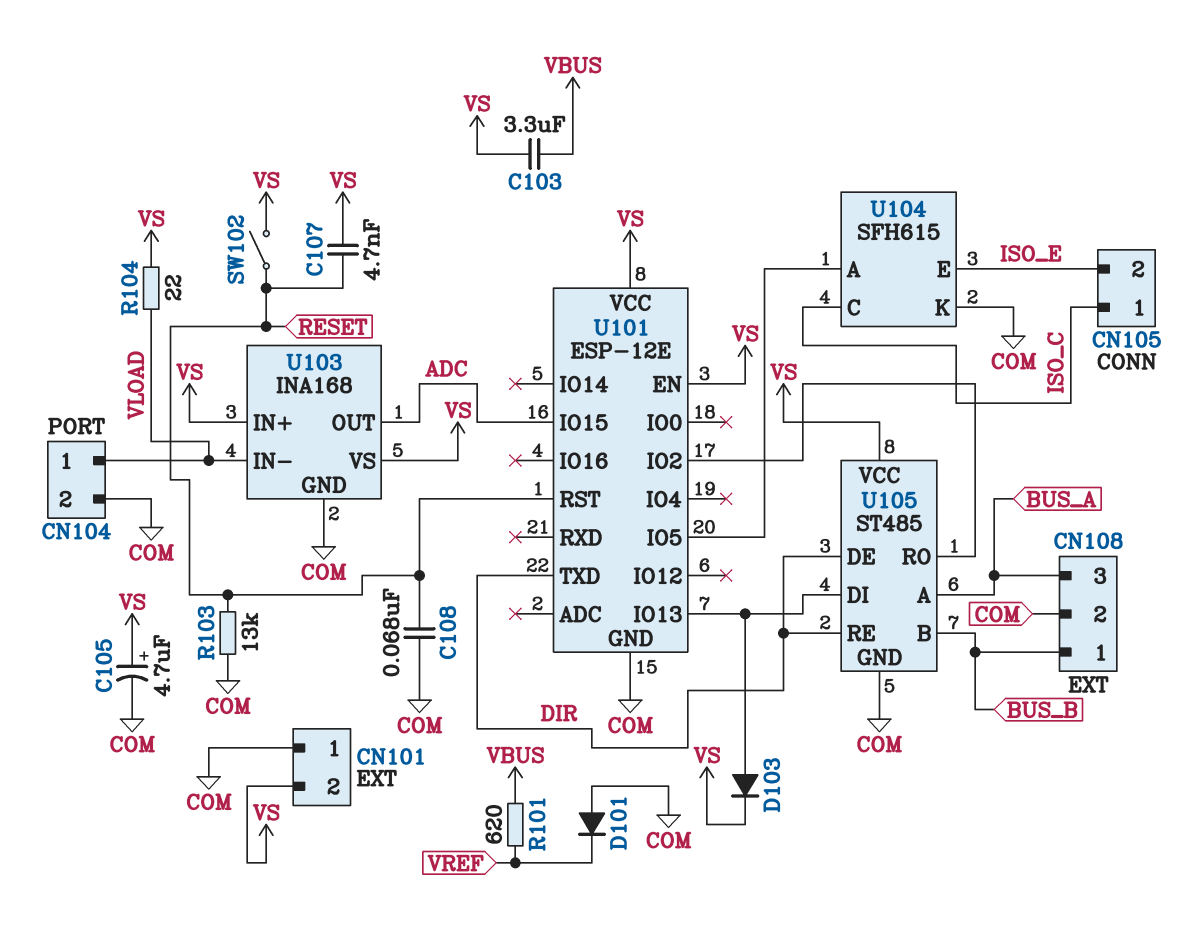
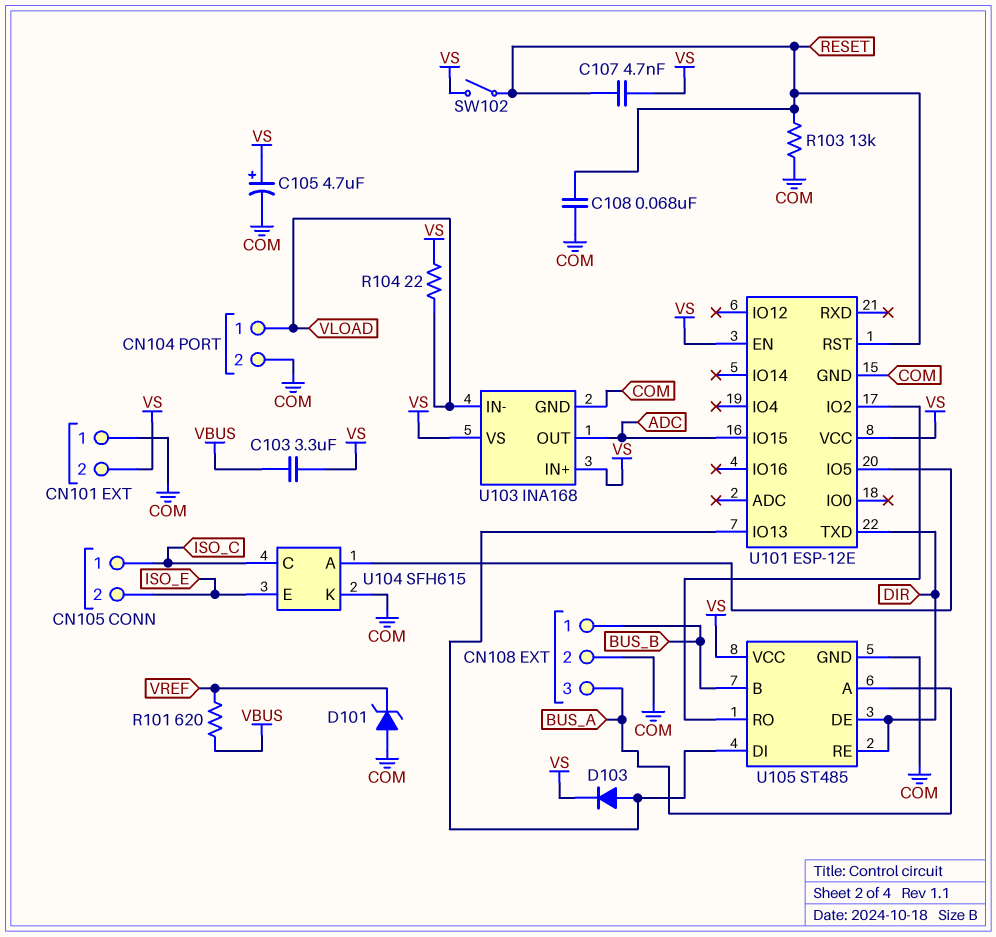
D101: diode (A COM, K VREF) -> zener (A COM, K VREF)

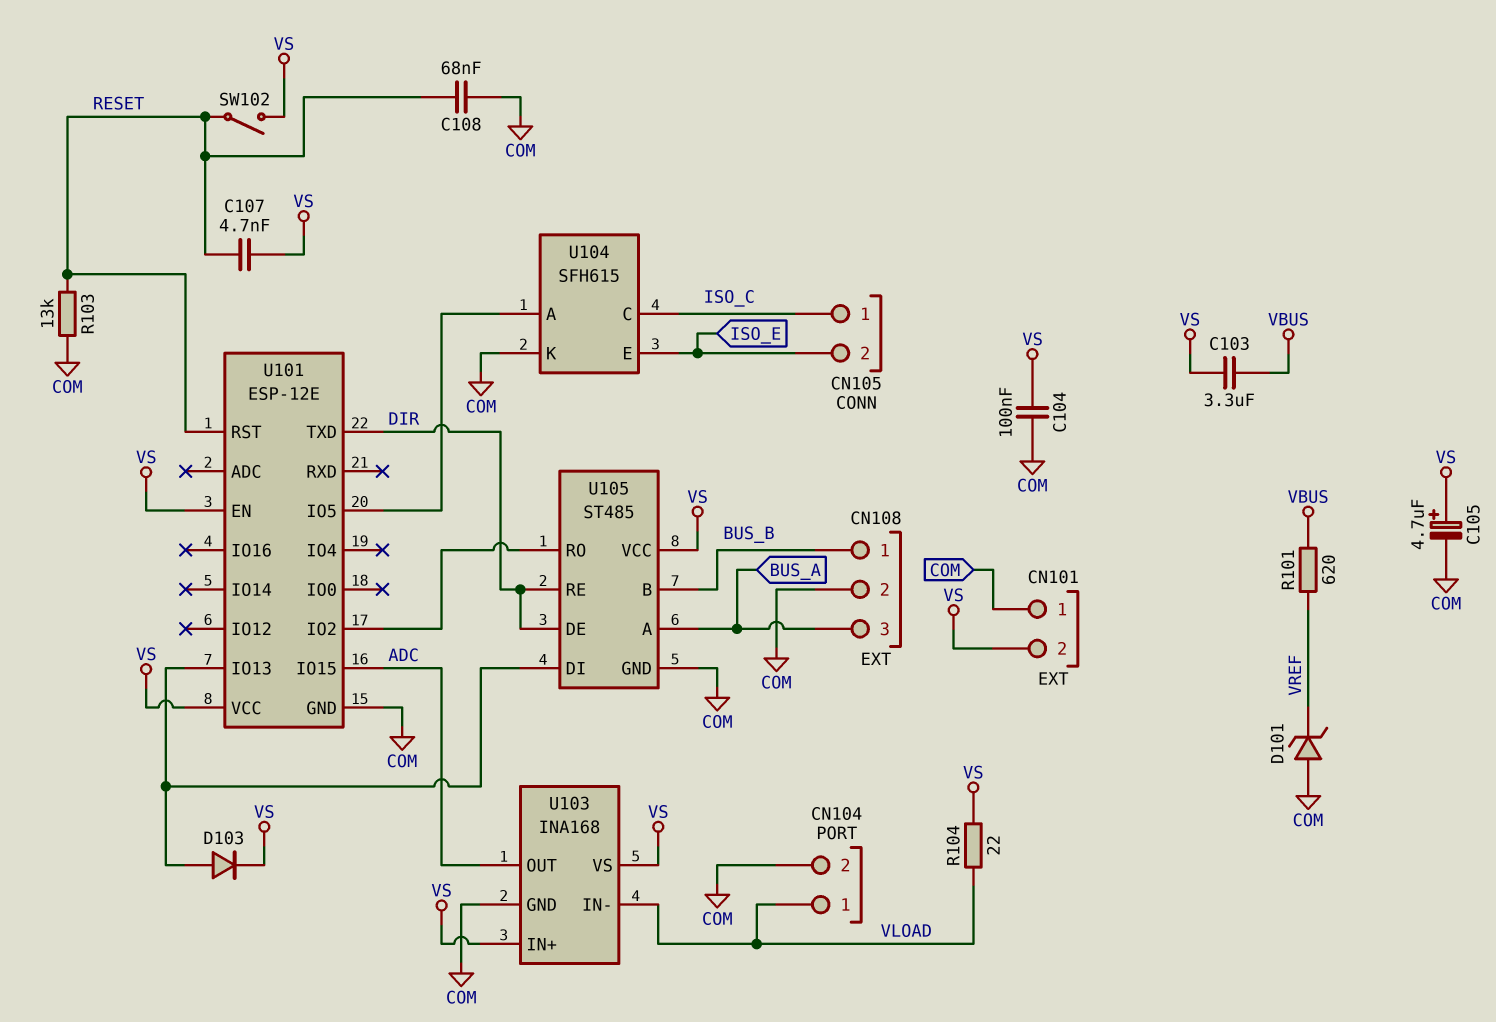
C104: none -> 100nF (COM, VS)

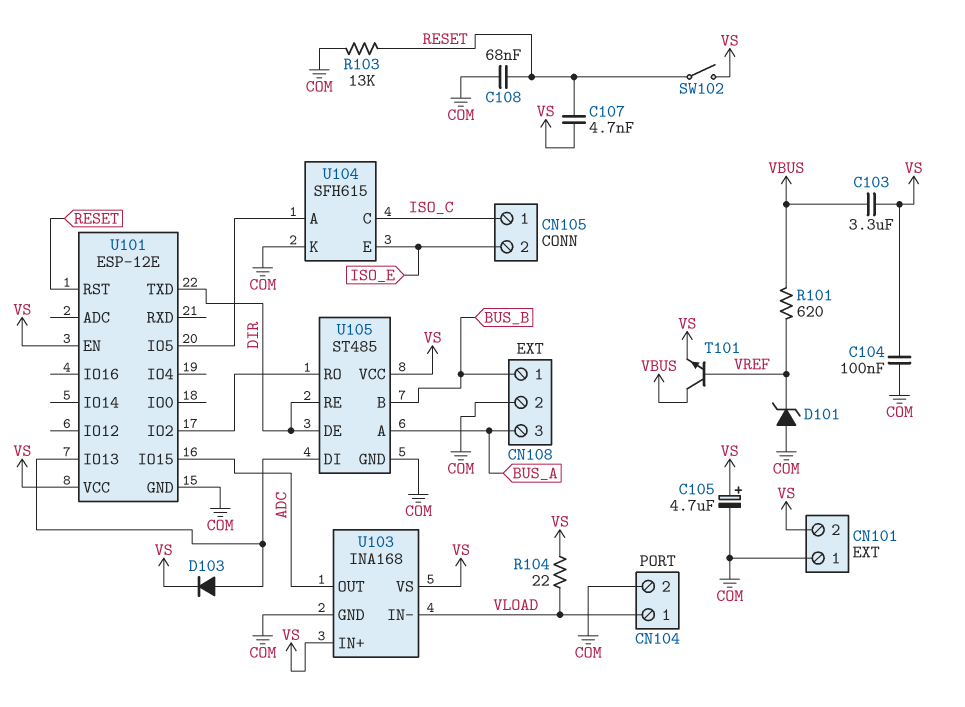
T101: none -> NPN (B VREF, C VBUS, E VS)

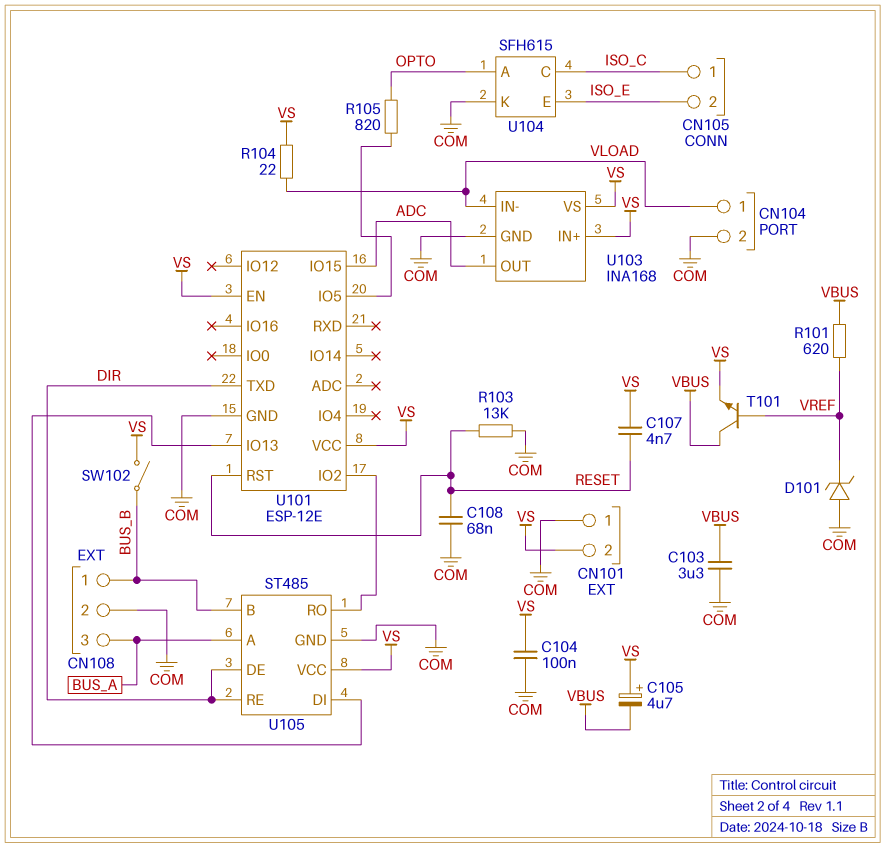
C103: 3.3uF (VBUS, VS) -> 3.3uF (COM, VBUS)
C105: 4.7uF (plus VS, minus COM) -> 4.7uF (plus VS, minus VBUS)
D103: diode (A U101/IO13, K VS) -> none
R105: none -> 820 (OPTO, U101/IO5)
SW102: switch (RESET, VS) -> switch (BUS_B, VS)
U104 pin A: U101/IO5 -> OPTO

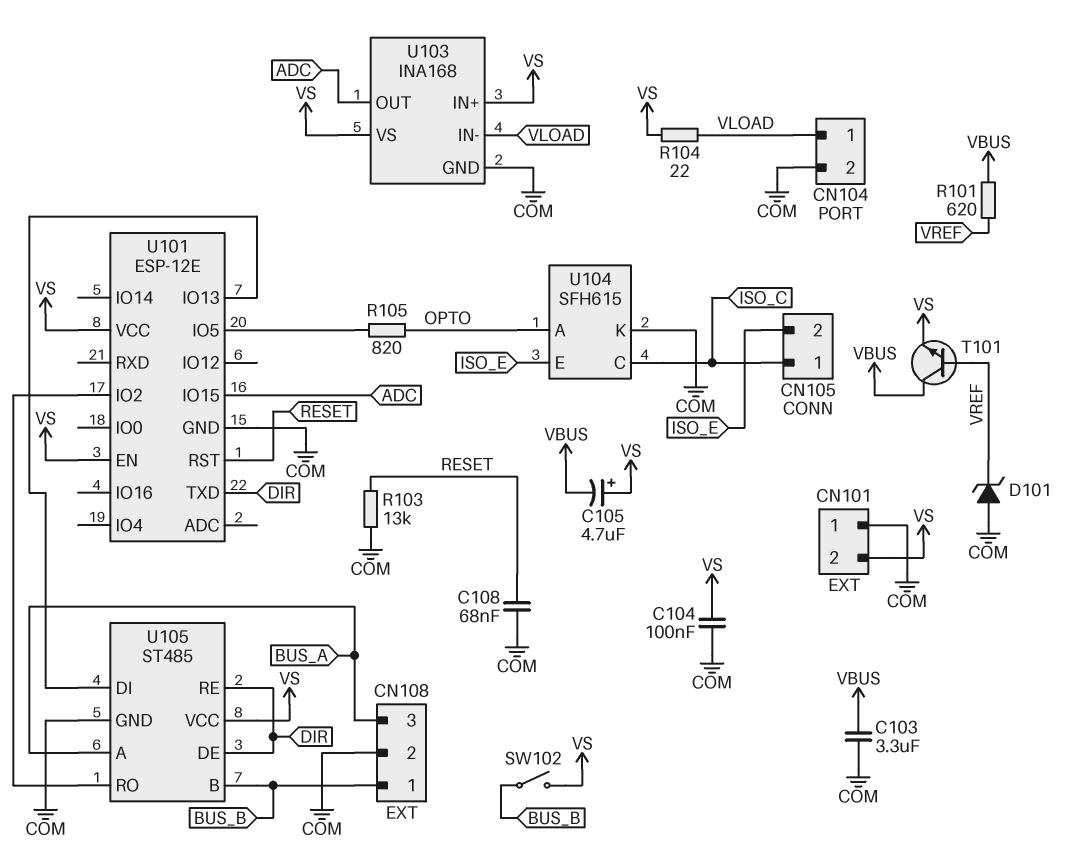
C107: 4.7nF (RESET, VS) -> none

